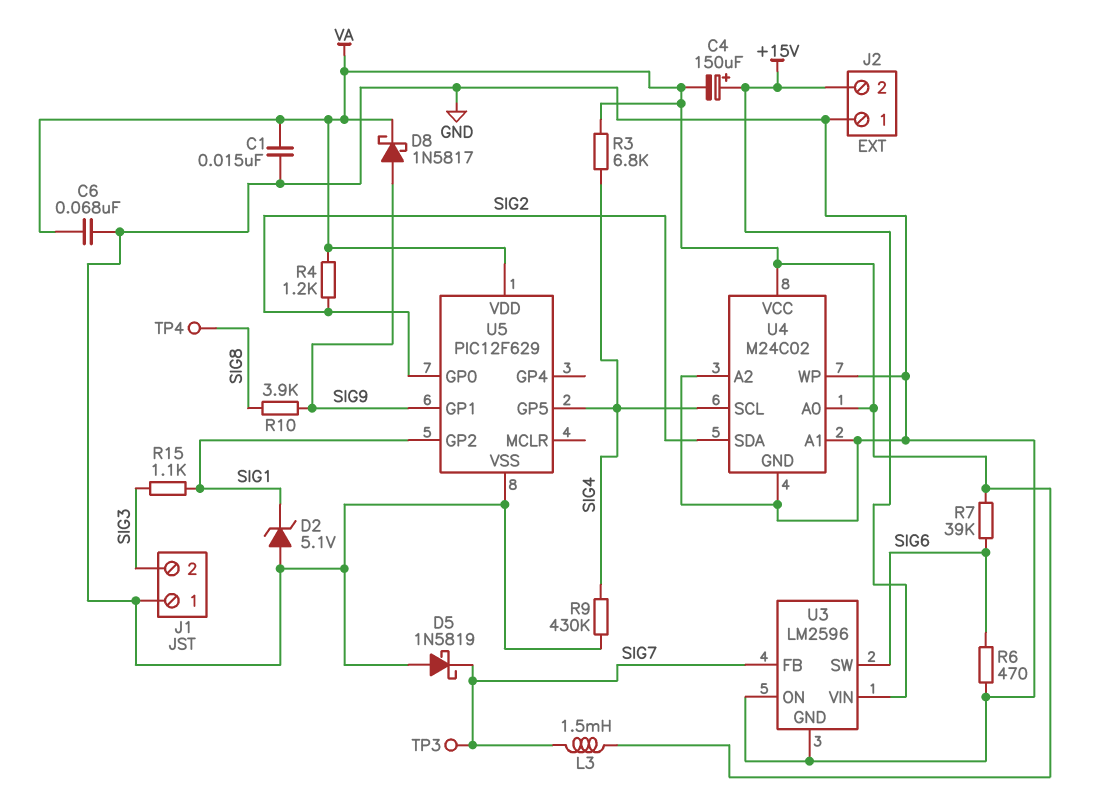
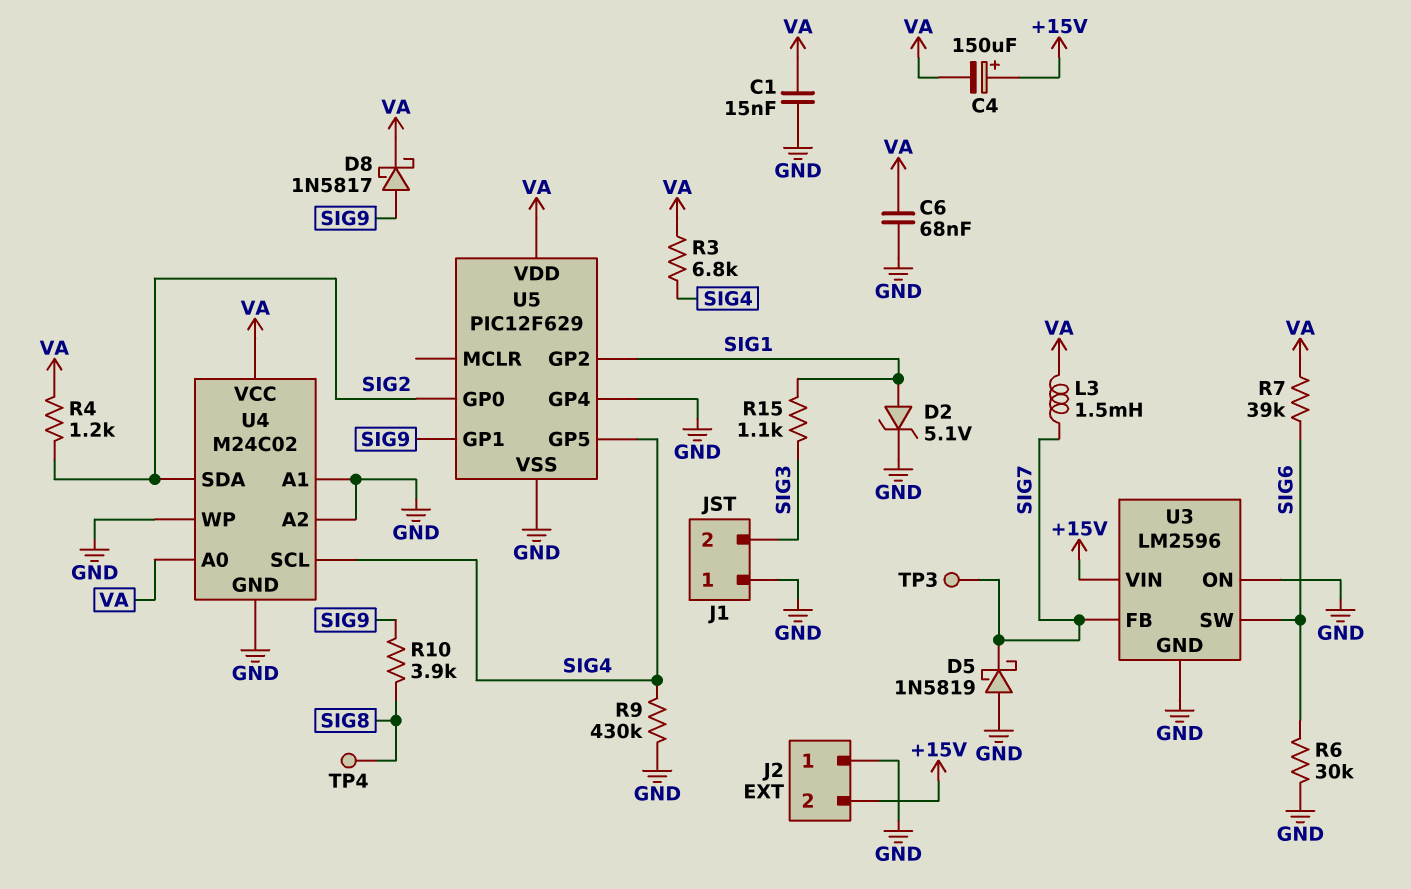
D2: zener 5.1V (A GND, K SIG1) -> zener 5.1V (A SIG1, K GND)
R6: 470 (GND, SIG6) -> 30k (GND, SIG6)
U5 pin GP4: none -> GND

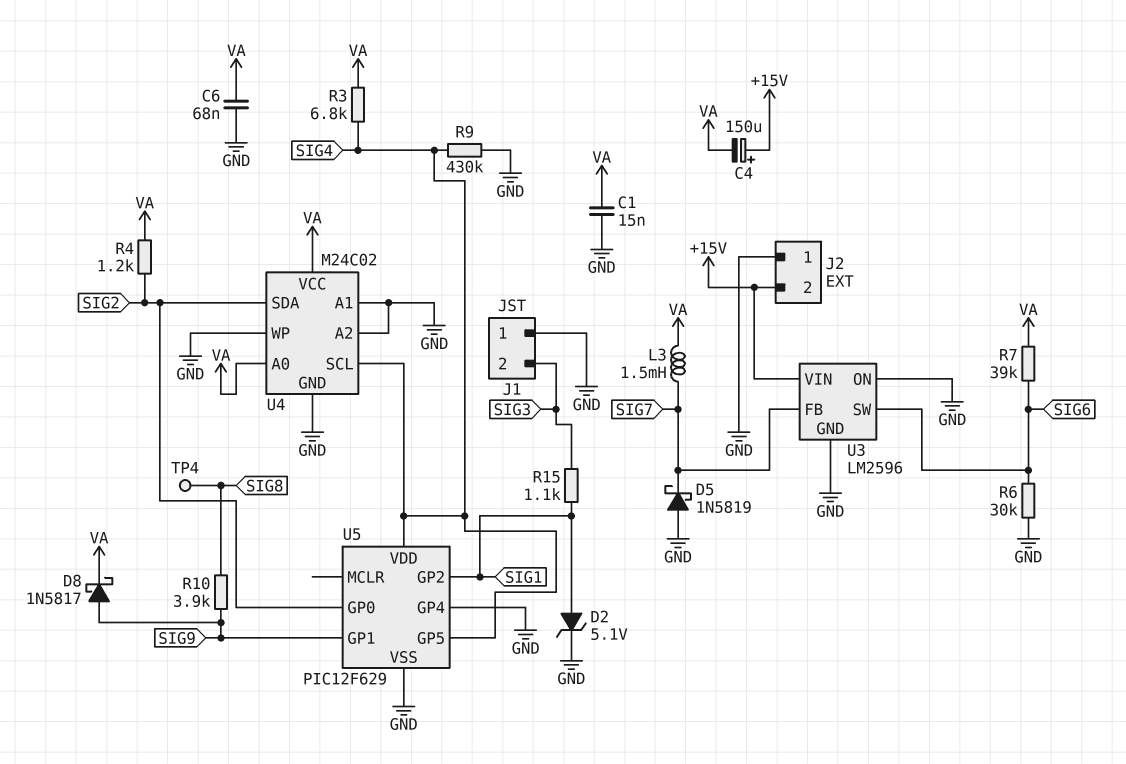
TP3: test point (SIG7) -> none
U5 pin VDD: VA -> SIG4

